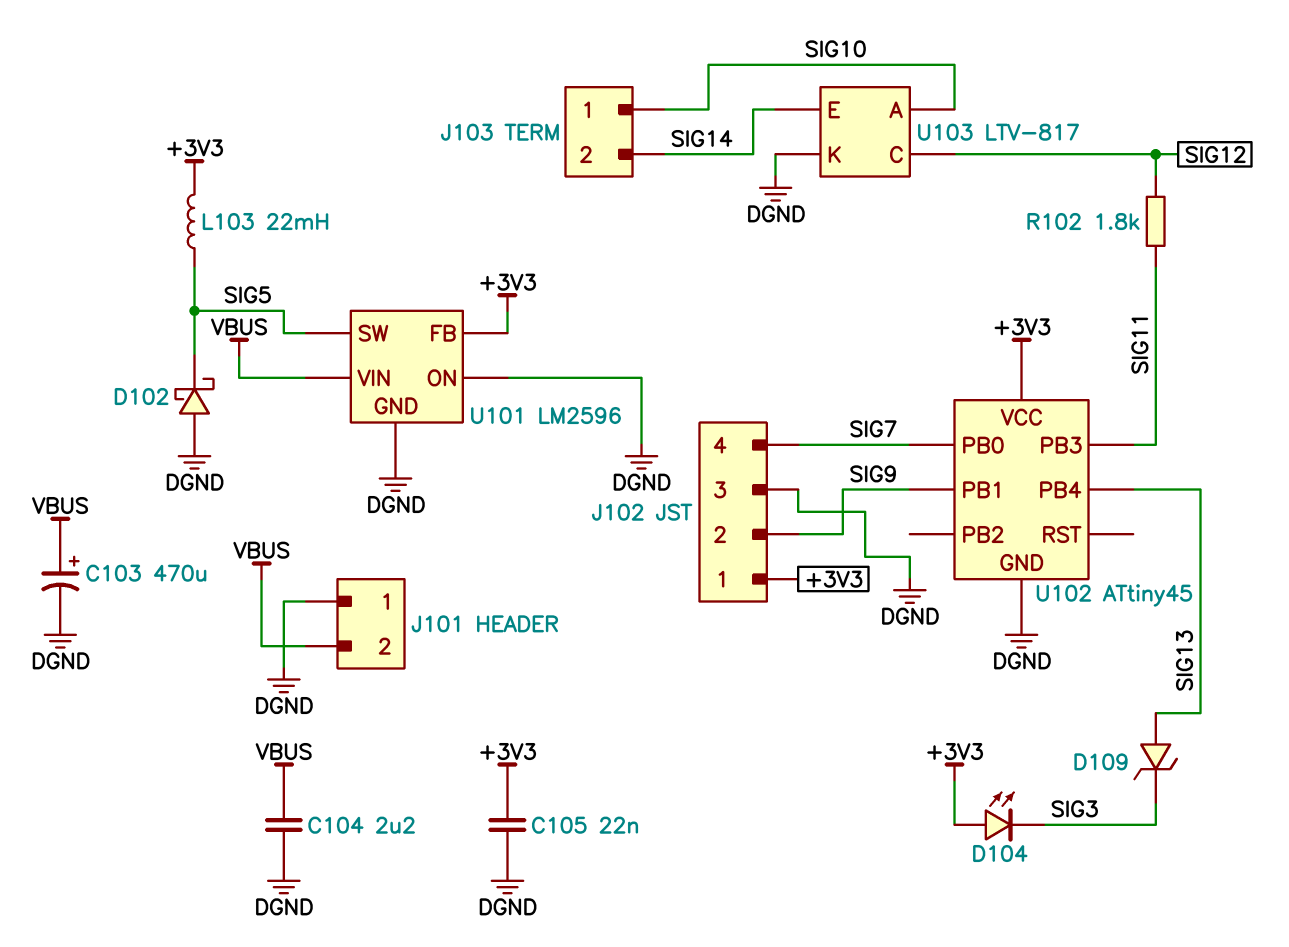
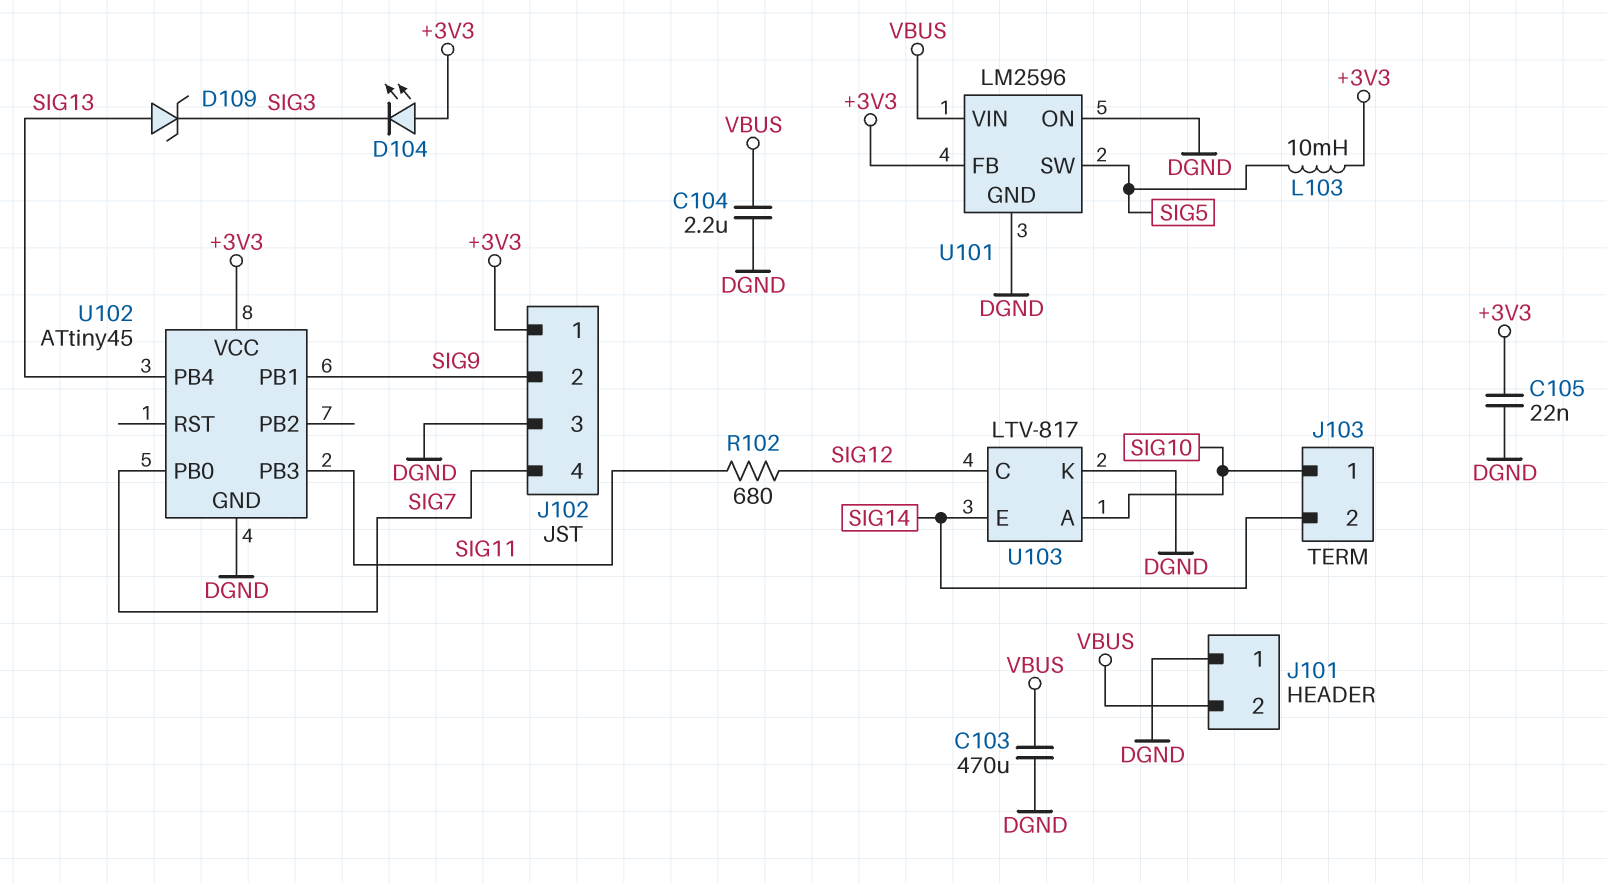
C103: 470uF (plus VBUS, minus DGND) -> 470uF (DGND, VBUS)
D102: schottky (A DGND, K SIG5) -> none
L103: 22mH (+3V3, SIG5) -> 10mH (+3V3, SIG5)
R102: 1.8k (SIG11, SIG12) -> 680 (SIG11, SIG12)

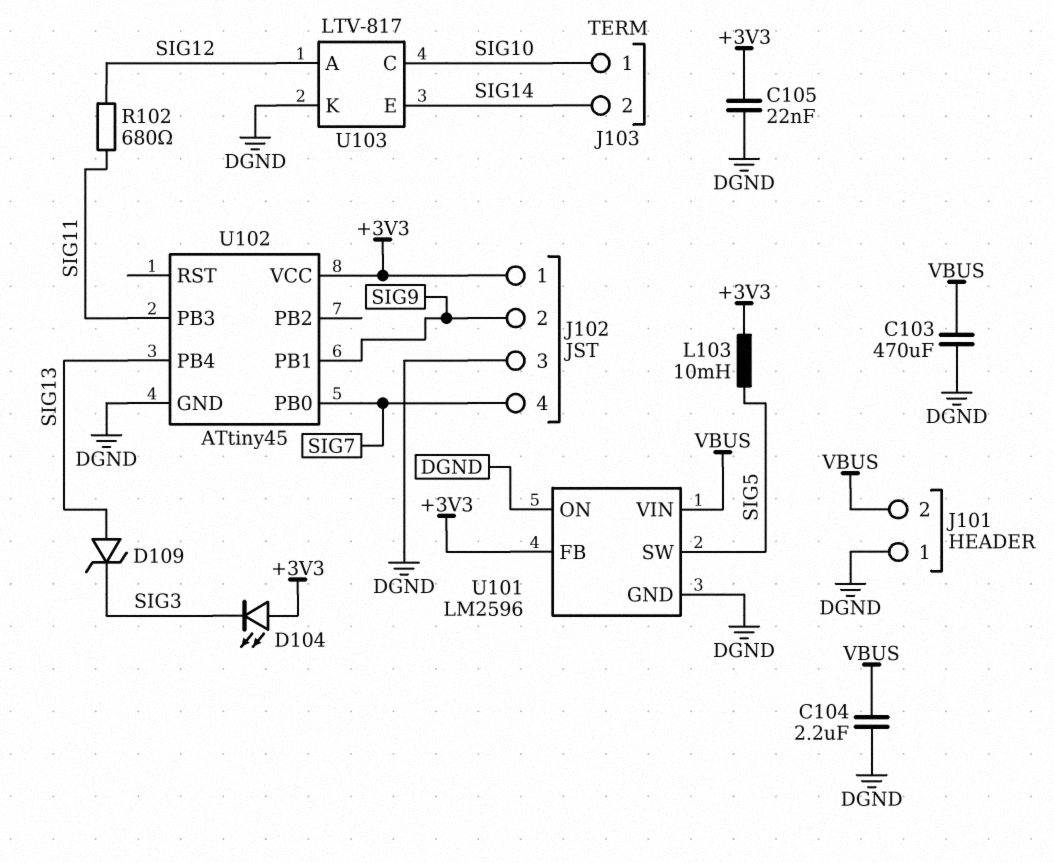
U103 pin A: SIG10 -> SIG12
U103 pin C: SIG12 -> SIG10

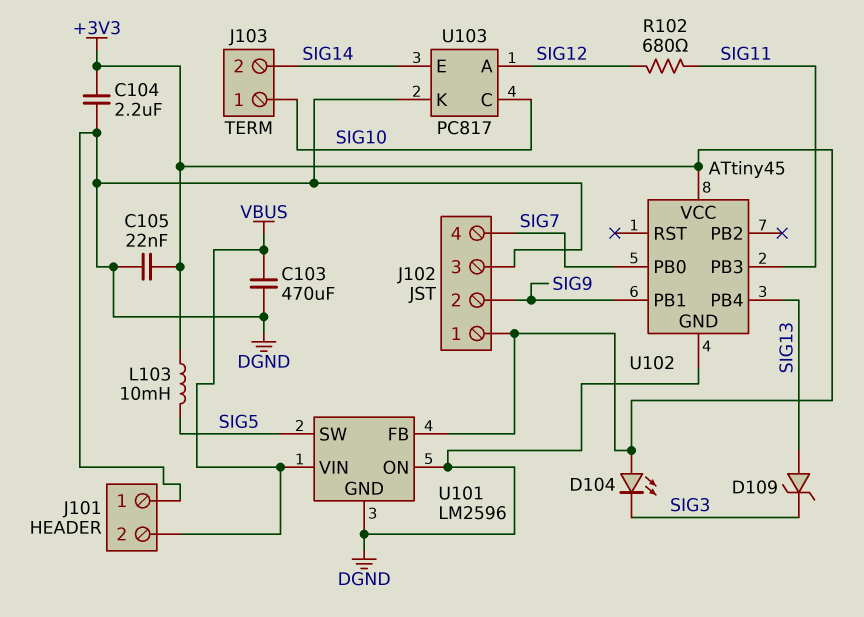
C104: 2.2uF (DGND, VBUS) -> 2.2uF (+3V3, DGND)
U103: LTV-817 -> PC817

